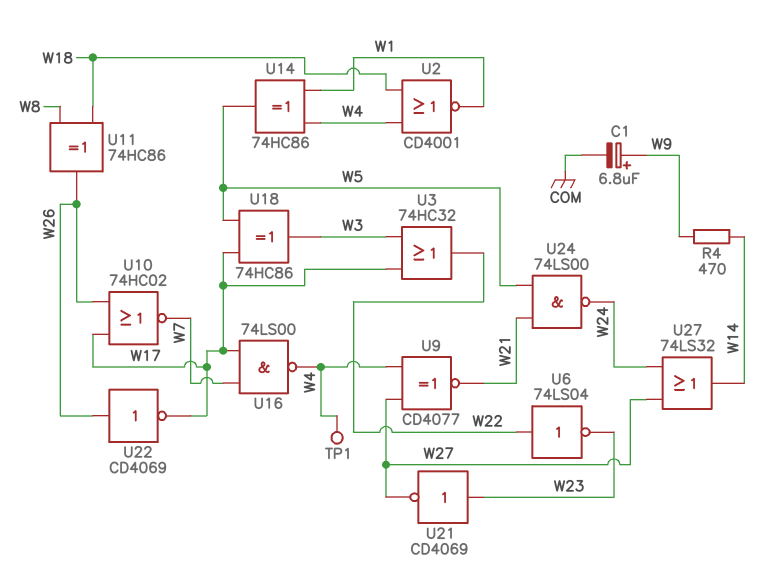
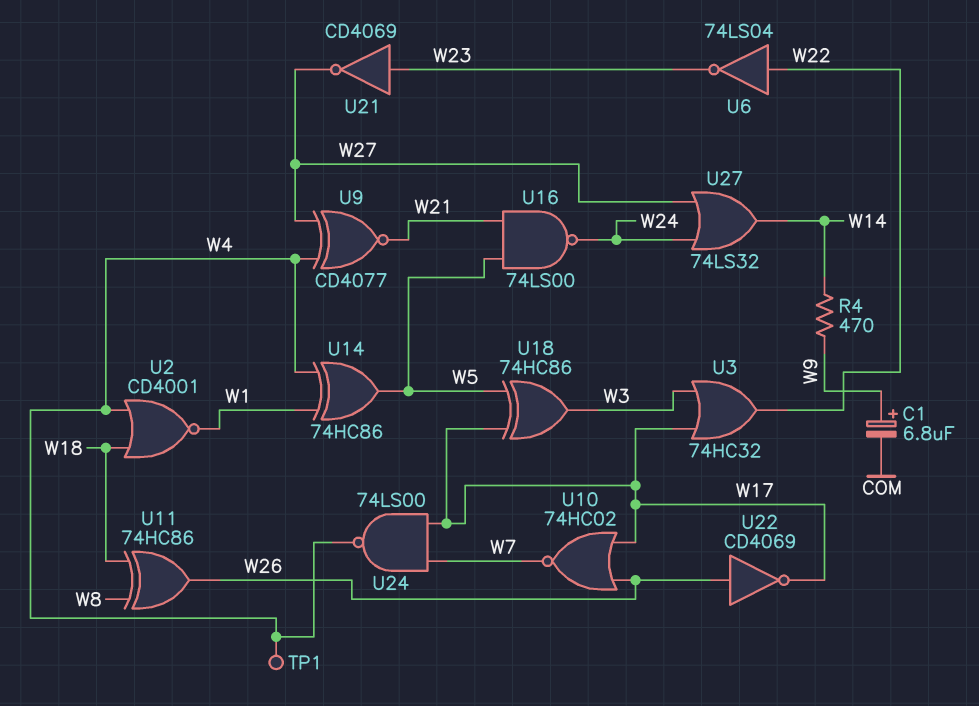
U16: NAND 74LS00 (in W7, in W17, out W4) -> NAND 74LS00 (in W5, in W21, out W24)
U24: NAND 74LS00 (in W5, in W21, out W24) -> NAND 74LS00 (in W7, in W17, out W4)

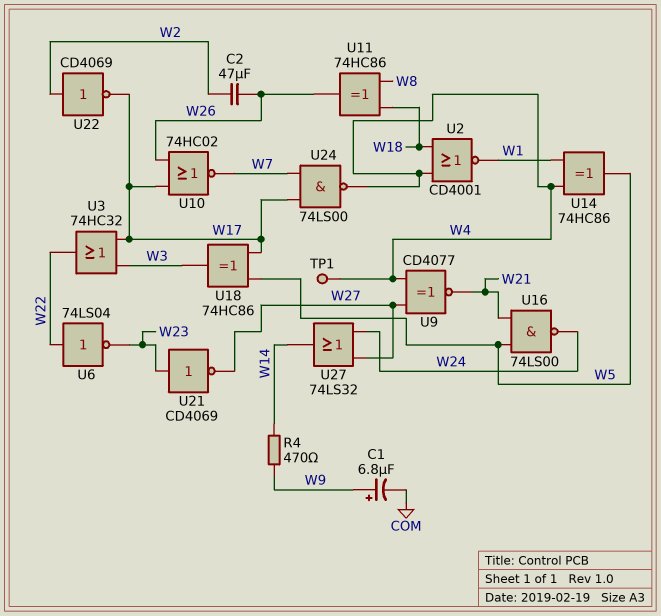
C2: none -> 47uF (W2, W26)
U22: NOT CD4069 (in W26, out W17) -> NOT CD4069 (in W2, out W17)

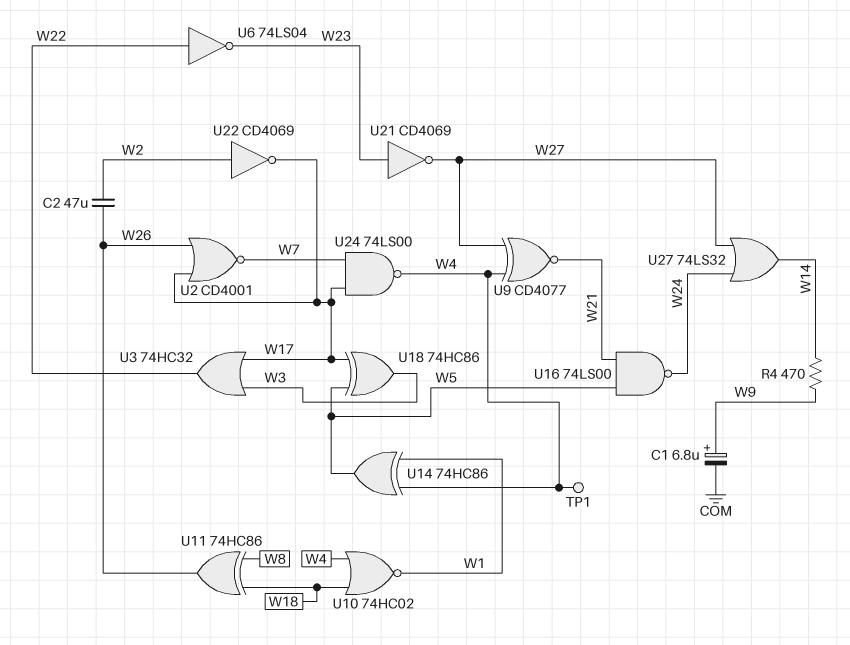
U2: NOR CD4001 (in W4, in W18, out W1) -> NOR CD4001 (in W17, in W26, out W7)
U10: NOR 74HC02 (in W17, in W26, out W7) -> NOR 74HC02 (in W4, in W18, out W1)

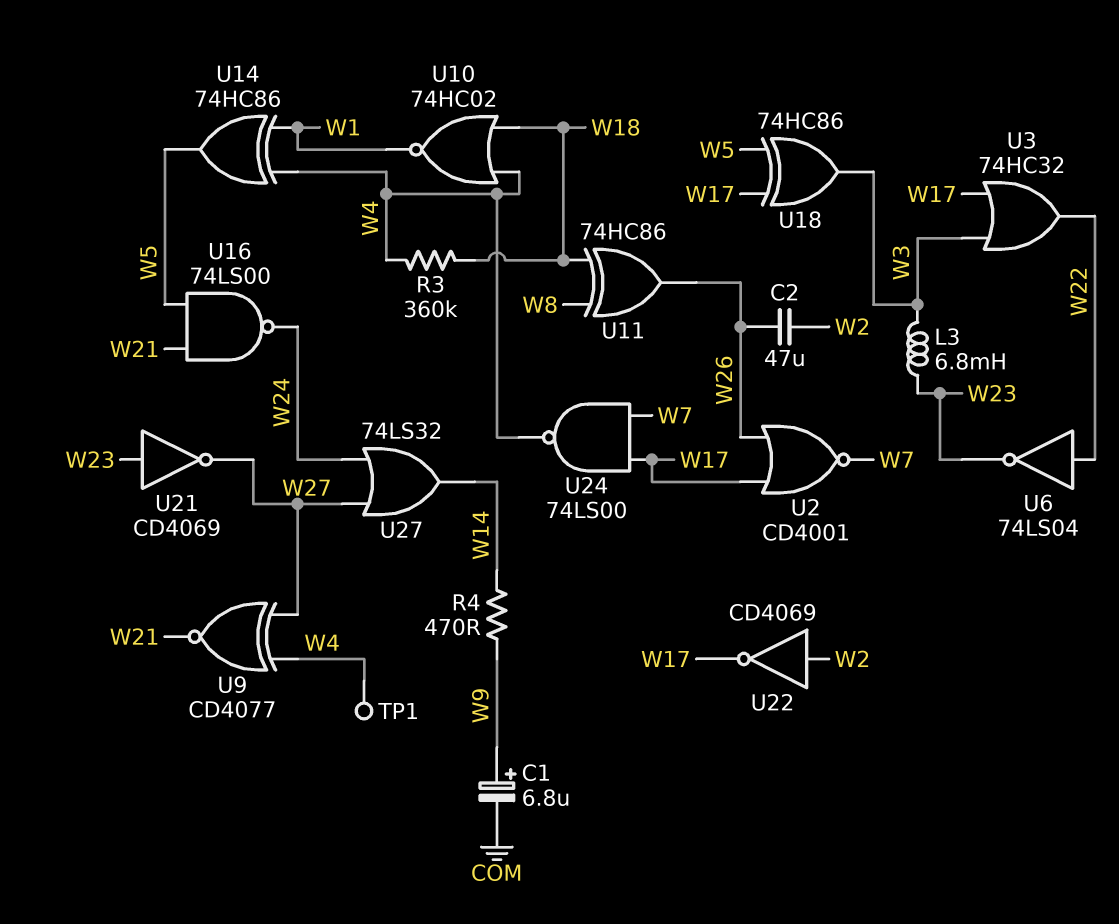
L3: none -> 6.8mH (W3, W23)
R3: none -> 360k (W4, W18)

